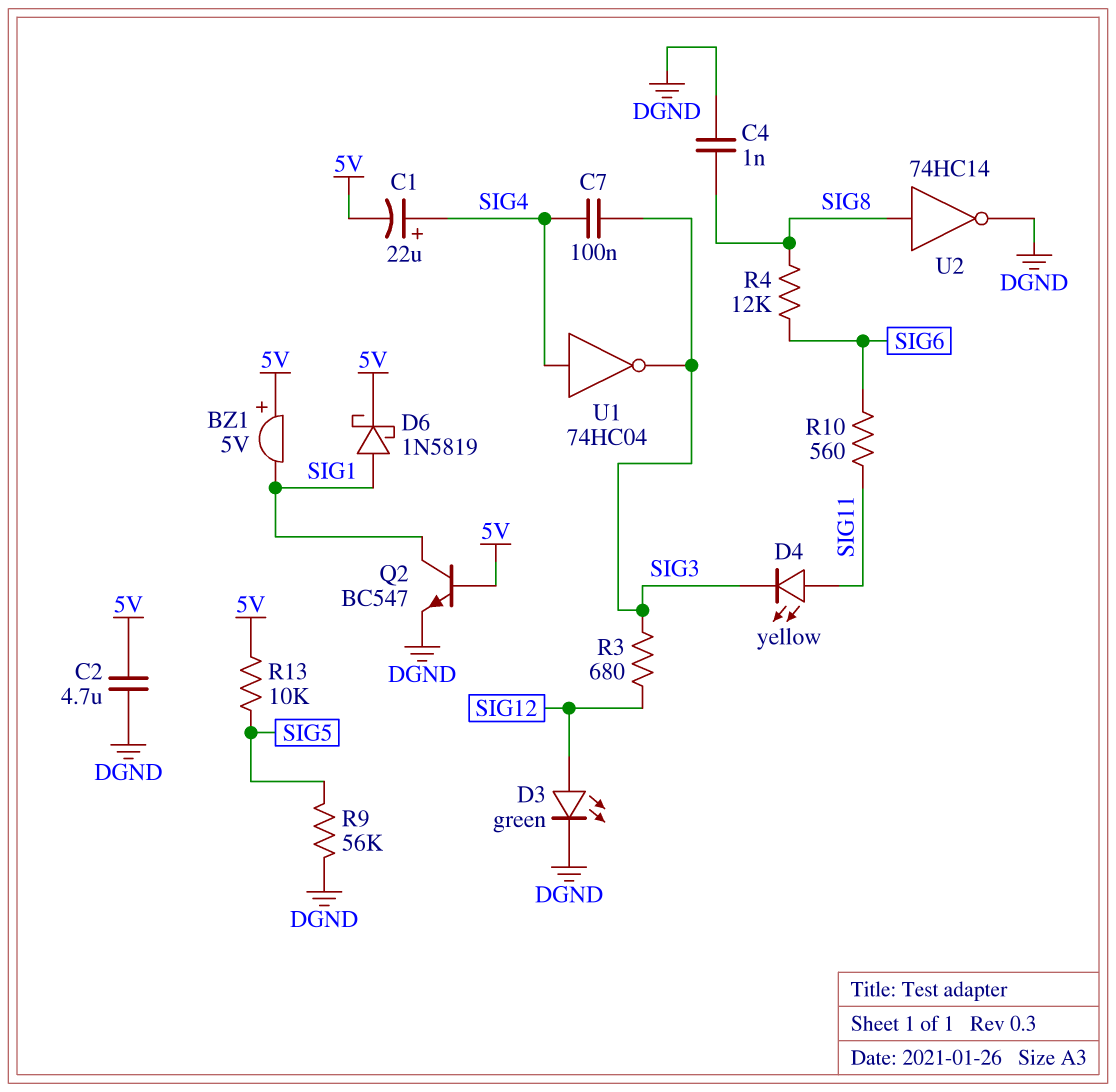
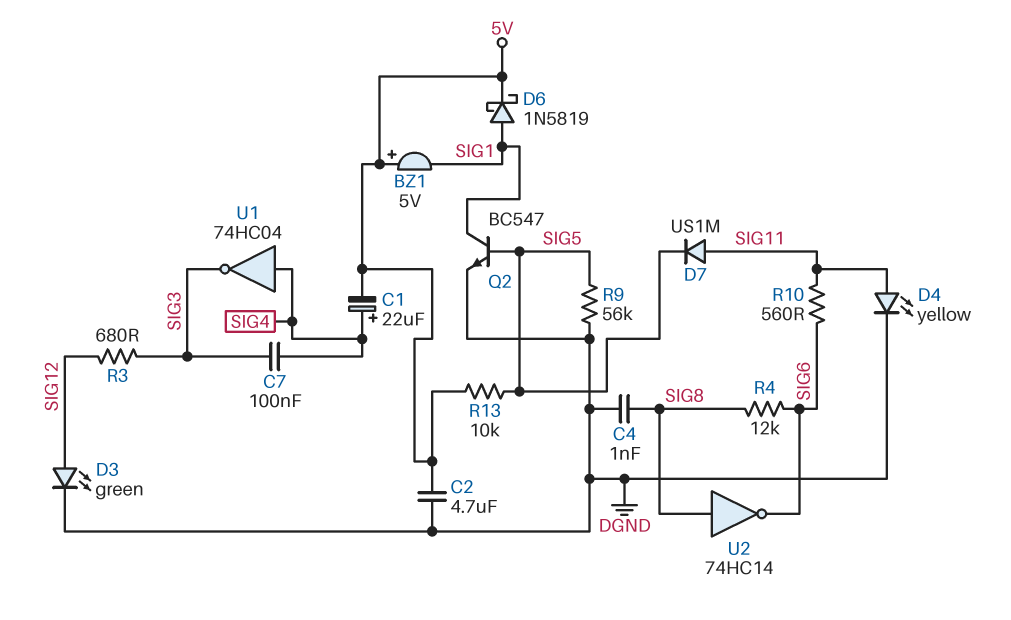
D4: LED yellow (A SIG11, K SIG3) -> LED yellow (A SIG11, K DGND)
D7: none -> diode US1M (A SIG11, K SIG5)
Q2: NPN BC547 (B 5V, C SIG1, E DGND) -> NPN BC547 (B SIG5, C SIG1, E DGND)
U2: NOT 74HC14 (in SIG8, out DGND) -> NOT 74HC14 (in SIG8, out SIG6)

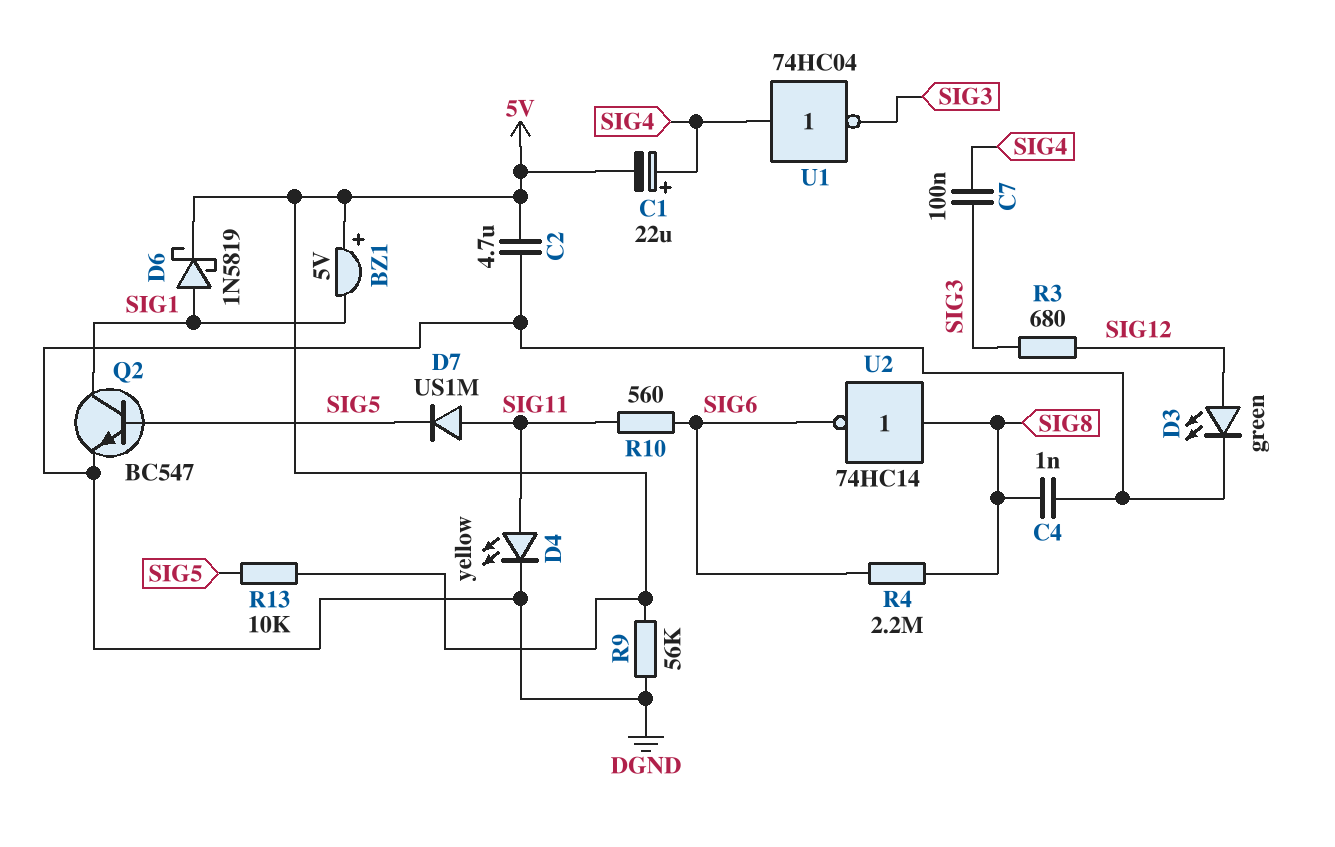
R4: 12k (SIG6, SIG8) -> 2.2M (SIG6, SIG8)
R9: 56k (DGND, SIG5) -> 56k (5V, DGND)

